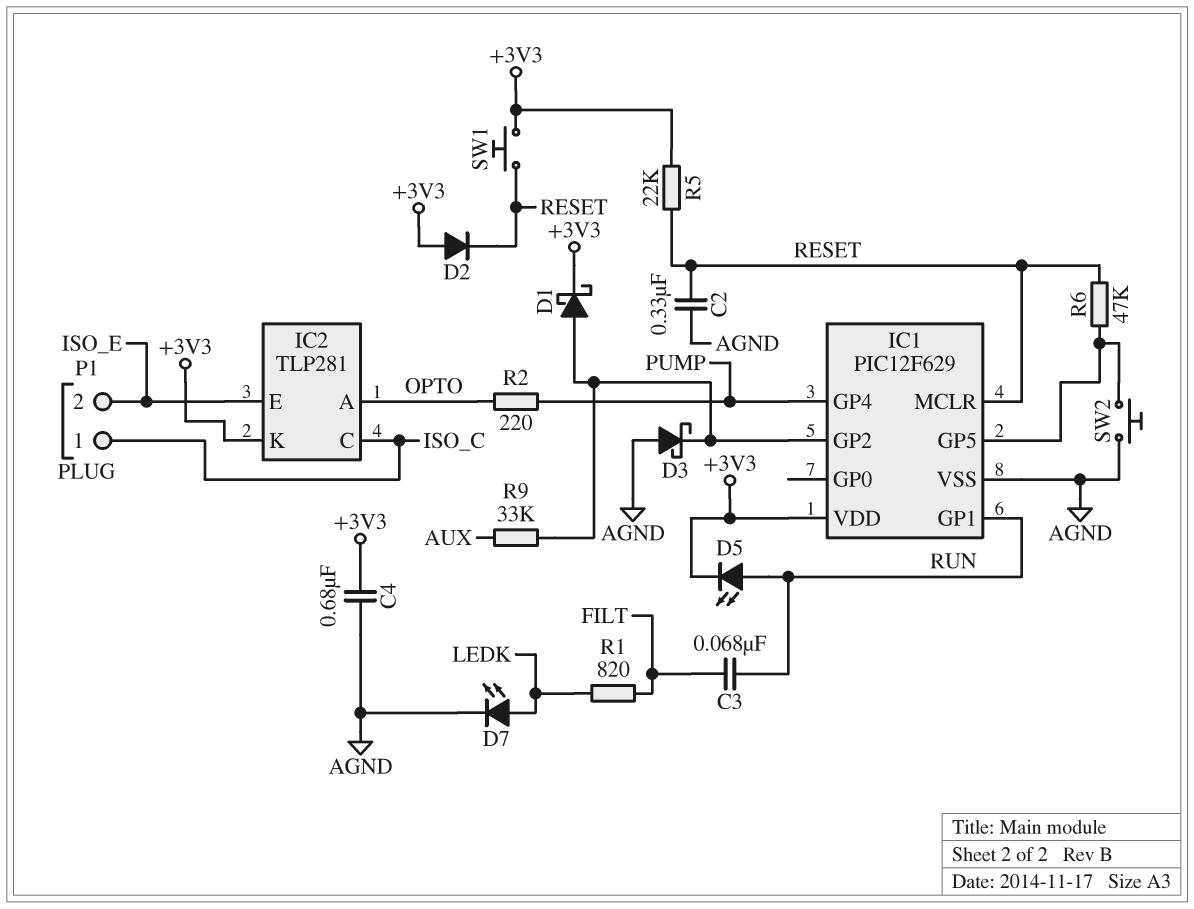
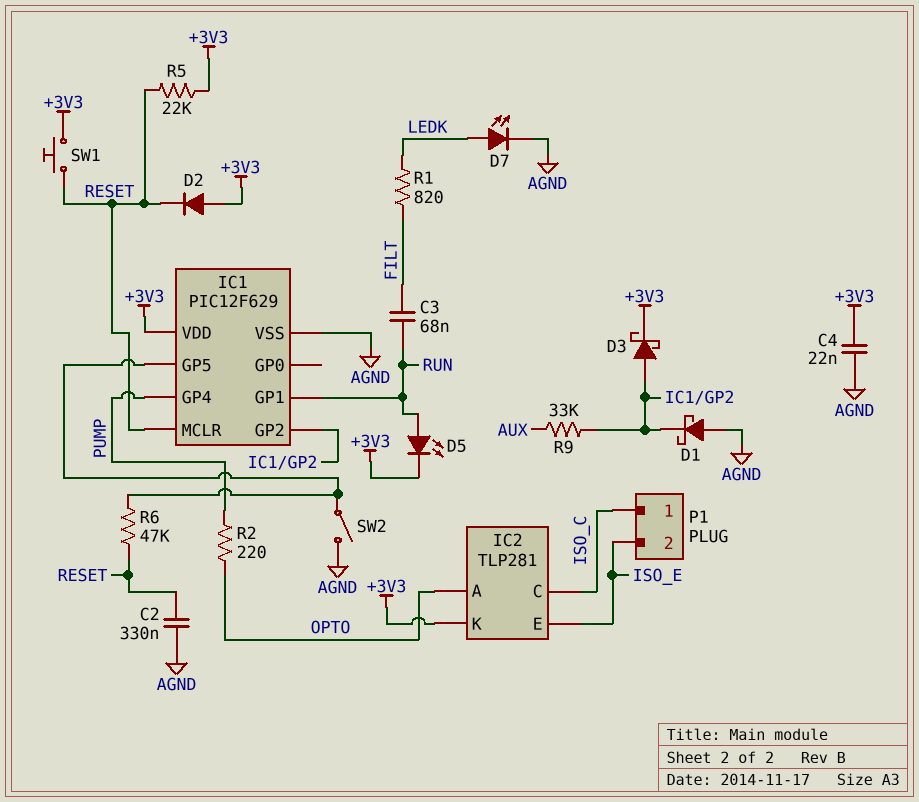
C4: 680nF (+3V3, AGND) -> 22nF (+3V3, AGND)
D1: schottky (A IC1/GP2, K +3V3) -> schottky (A AGND, K IC1/GP2)
D3: schottky (A AGND, K IC1/GP2) -> schottky (A IC1/GP2, K +3V3)
SW2: button (AGND, IC1/GP5) -> switch (AGND, IC1/GP5)

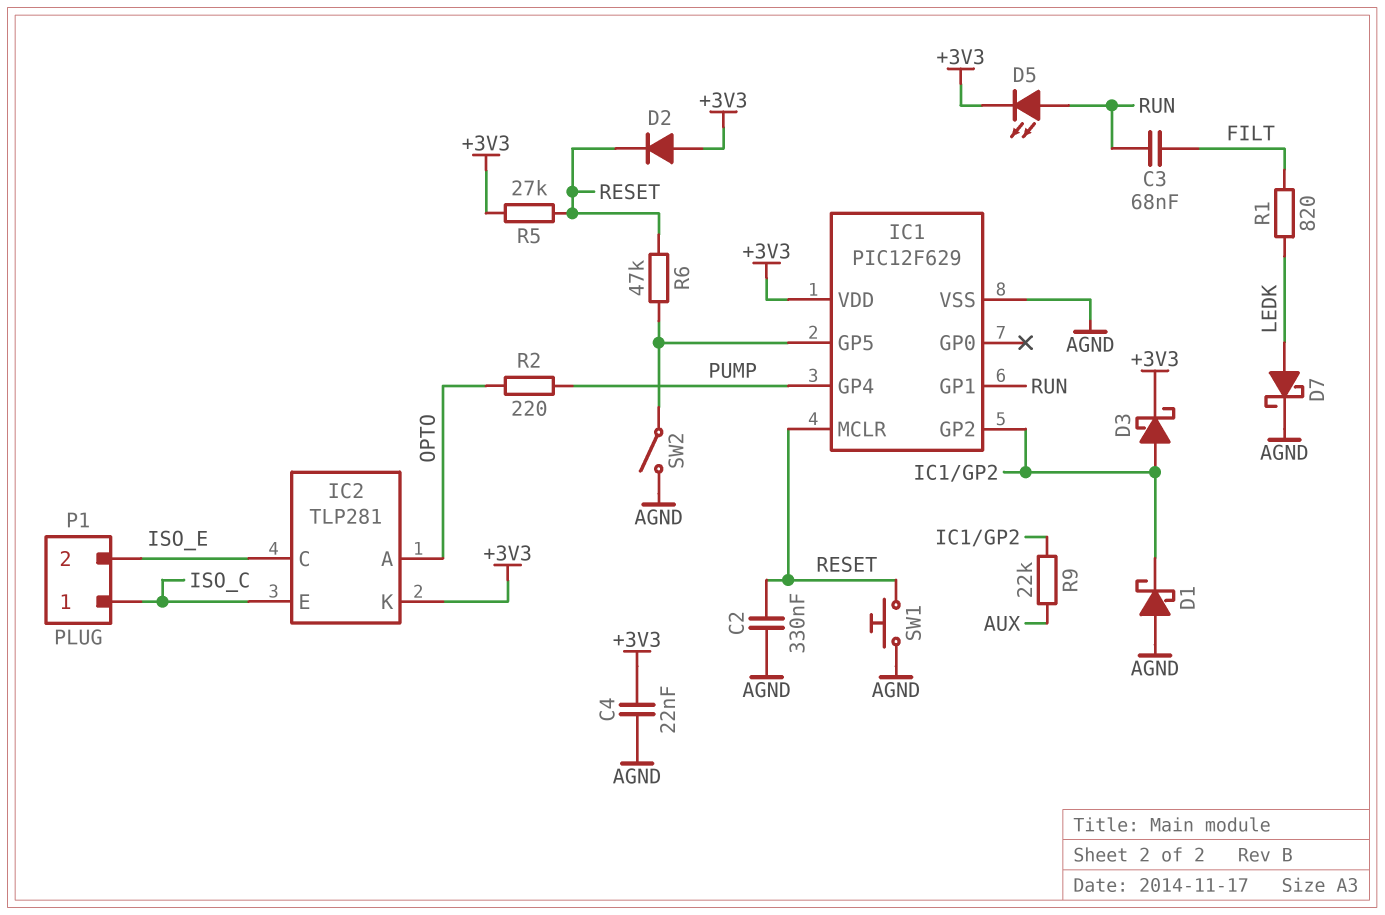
D7: LED (A LEDK, K AGND) -> schottky (A LEDK, K AGND)
IC2 pin C: ISO_C -> ISO_E
IC2 pin E: ISO_E -> ISO_C
R5: 22k (+3V3, RESET) -> 27k (+3V3, RESET)
R9: 33k (AUX, IC1/GP2) -> 22k (AUX, IC1/GP2)
SW1: button (+3V3, RESET) -> button (AGND, RESET)

